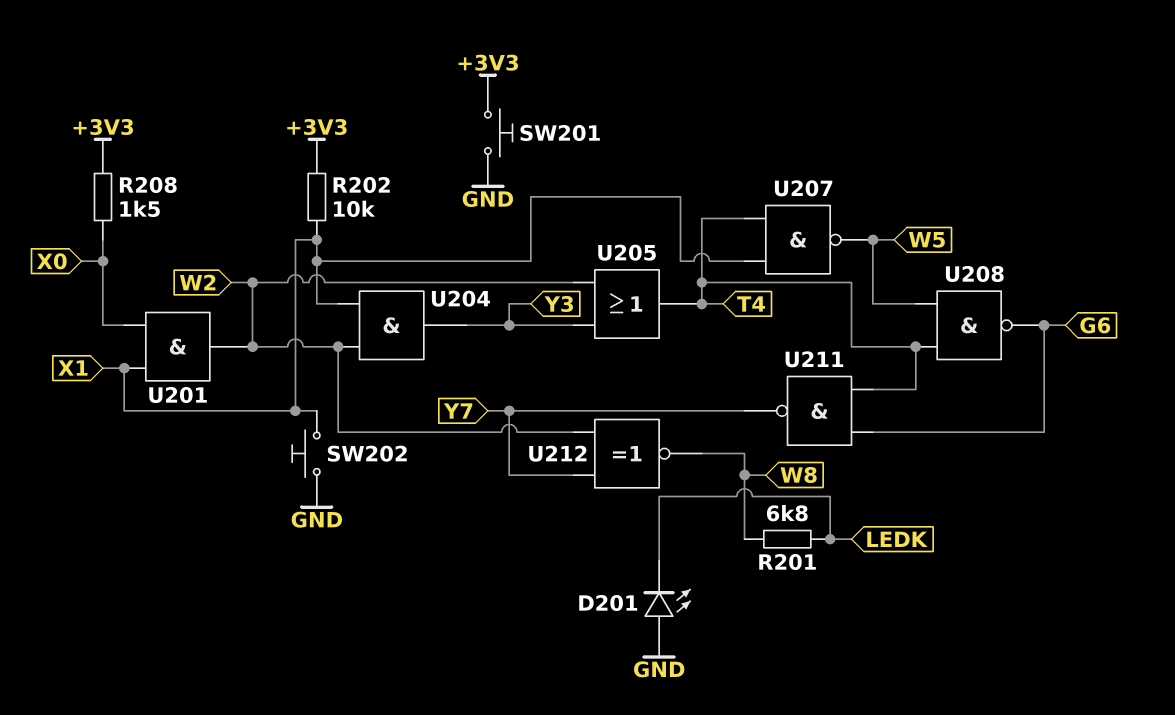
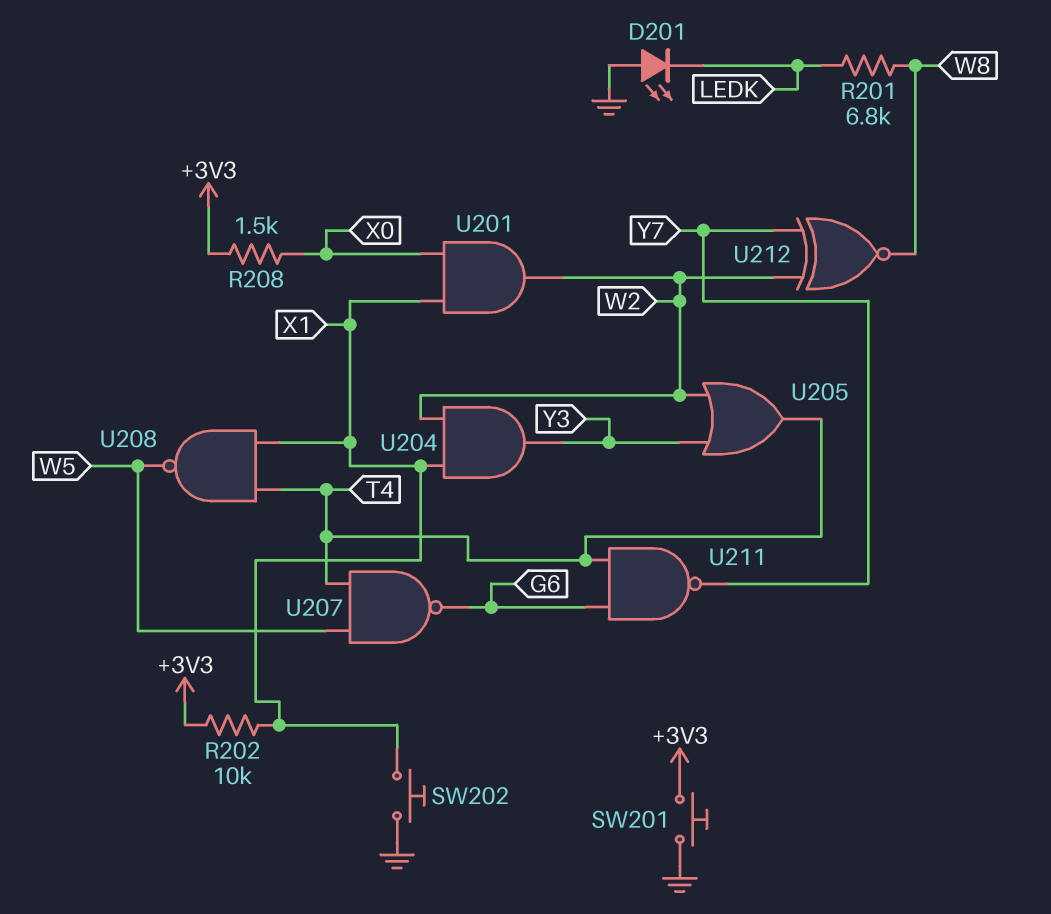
U207: NAND (in T4, in X1, out W5) -> NAND (in T4, in W5, out G6)
U208: NAND (in T4, in W5, out G6) -> NAND (in T4, in X1, out W5)

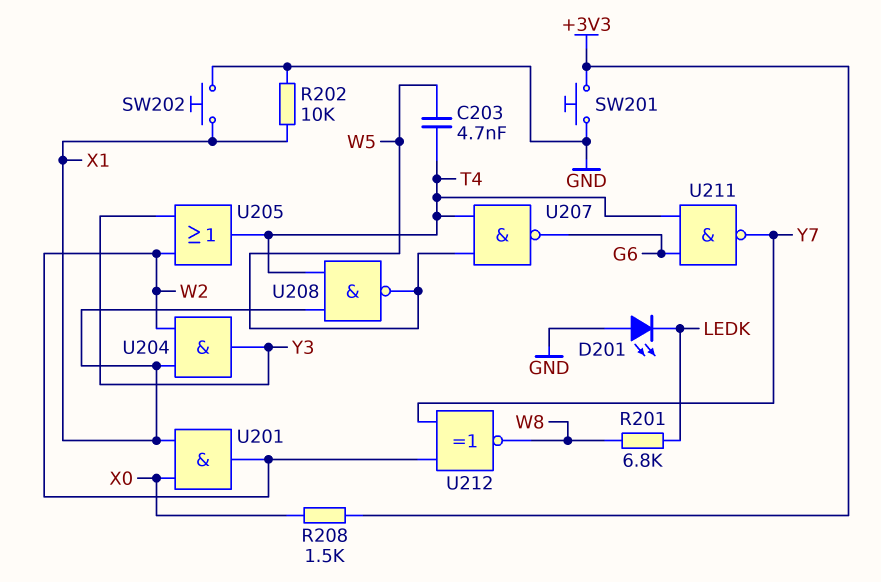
C203: none -> 4.7nF (T4, W5)
R202: 10k (+3V3, X1) -> 10k (GND, X1)

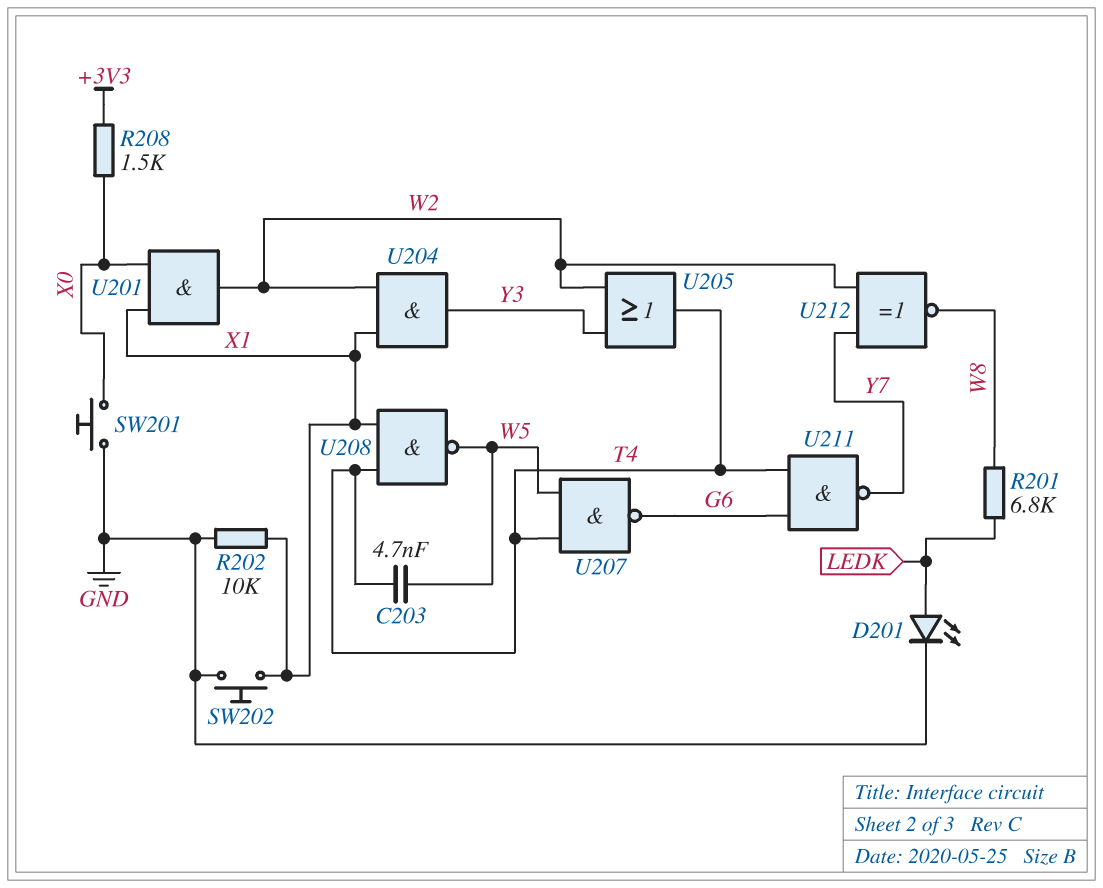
D201: LED (A GND, K LEDK) -> LED (A LEDK, K GND)
SW201: button (+3V3, GND) -> button (GND, X0)

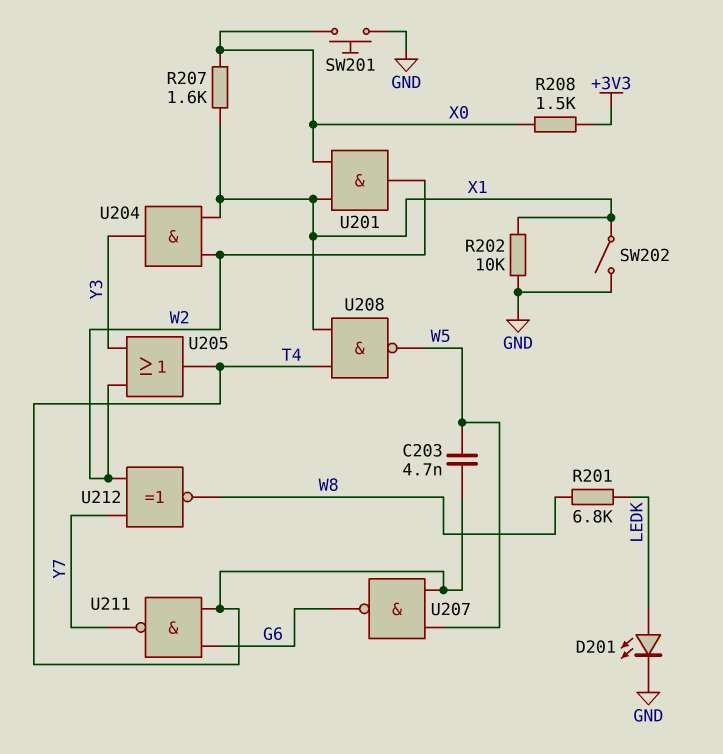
R207: none -> 1.6k (X0, X1)
SW202: button (GND, X1) -> switch (GND, X1)

